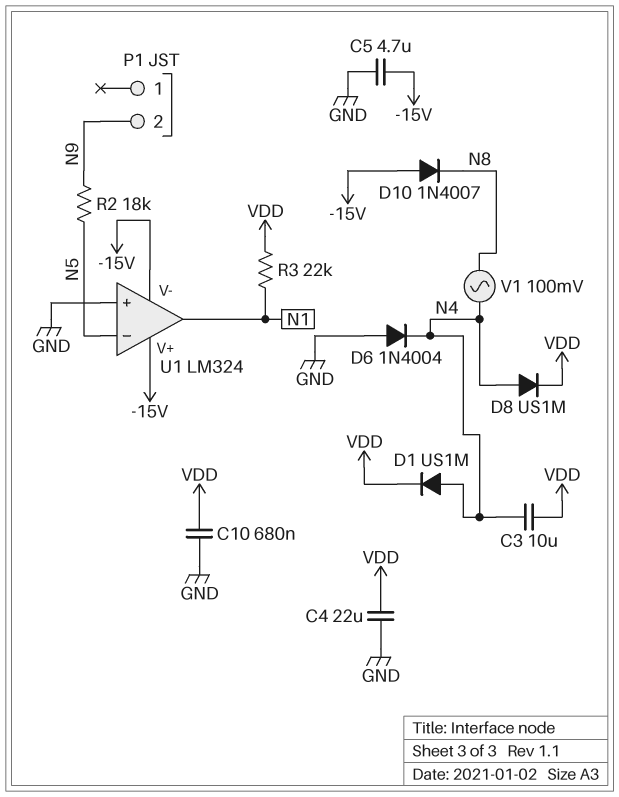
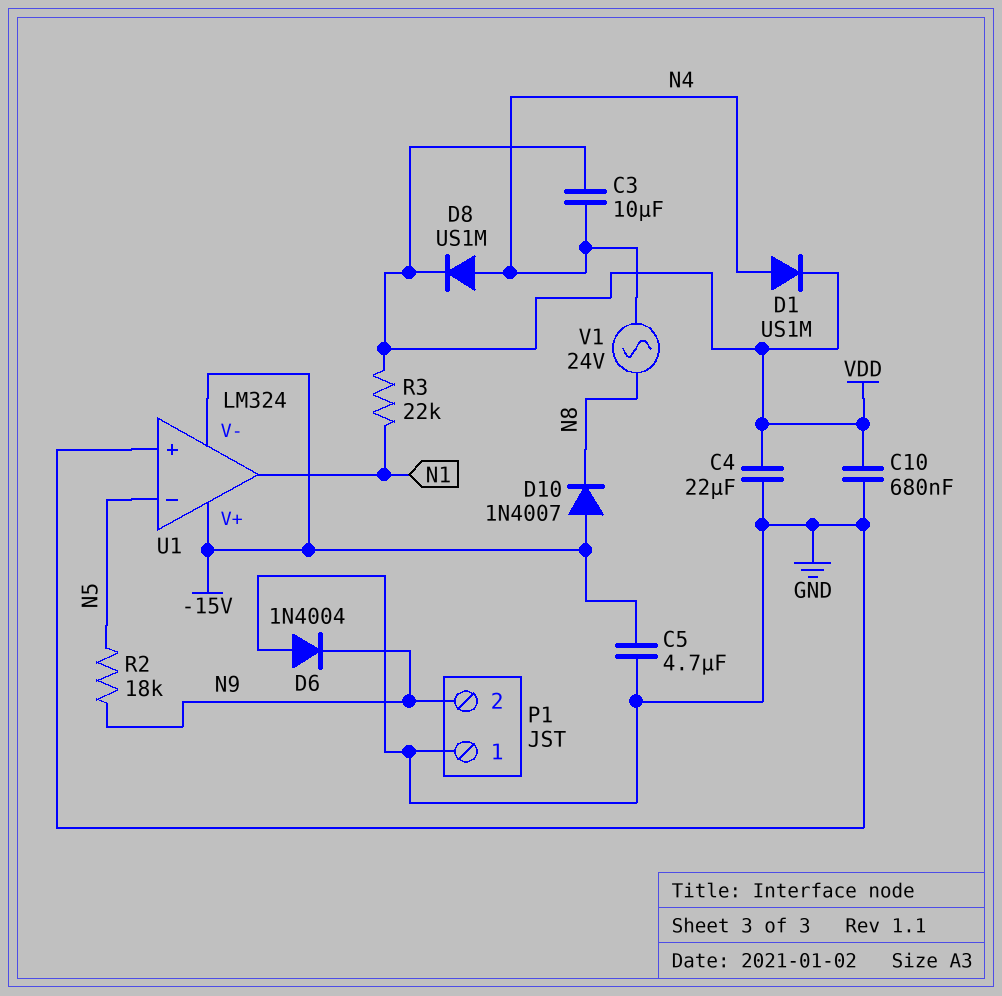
D6: diode 1N4004 (A GND, K N4) -> diode 1N4004 (A GND, K N9)
P1 pin 1: none -> GND
V1: AC 100mV (N4, N8) -> AC 24V (N4, N8)

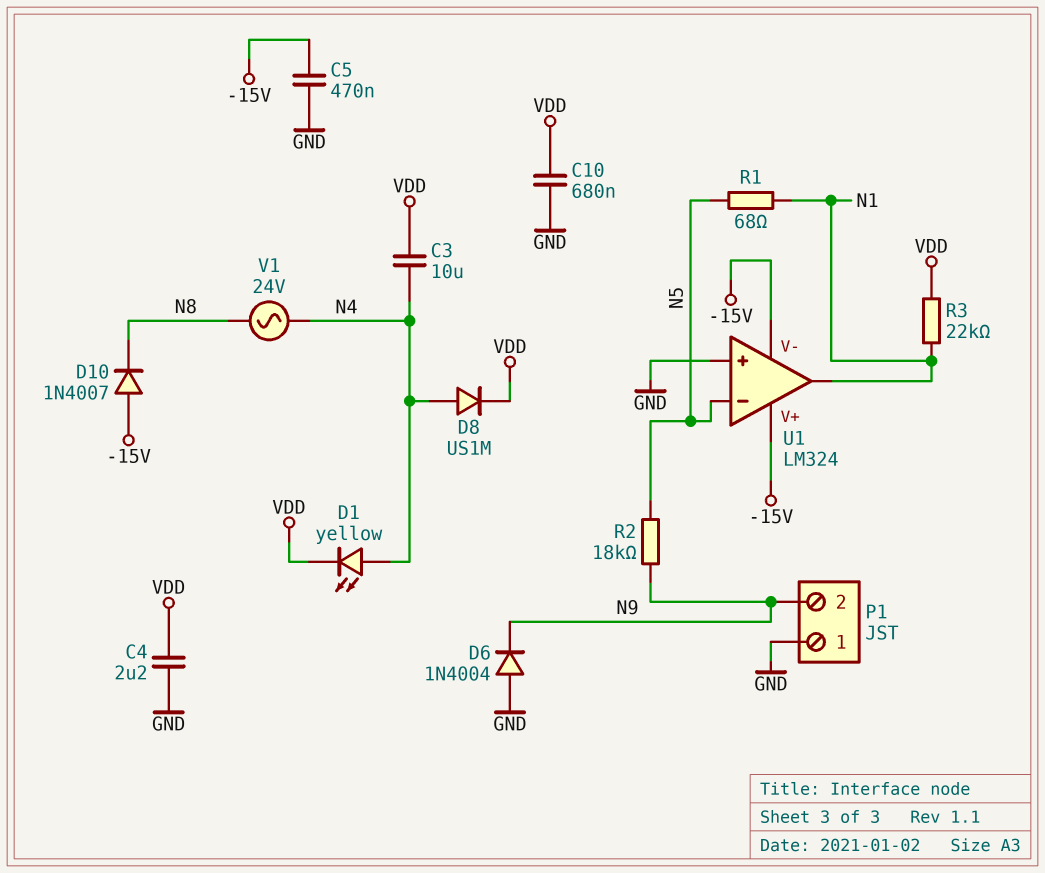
C4: 22uF (GND, VDD) -> 2.2uF (GND, VDD)
C5: 4.7uF (-15V, GND) -> 470nF (-15V, GND)
D1: diode US1M (A N4, K VDD) -> LED yellow (A N4, K VDD)
R1: none -> 68 (N1, N5)

